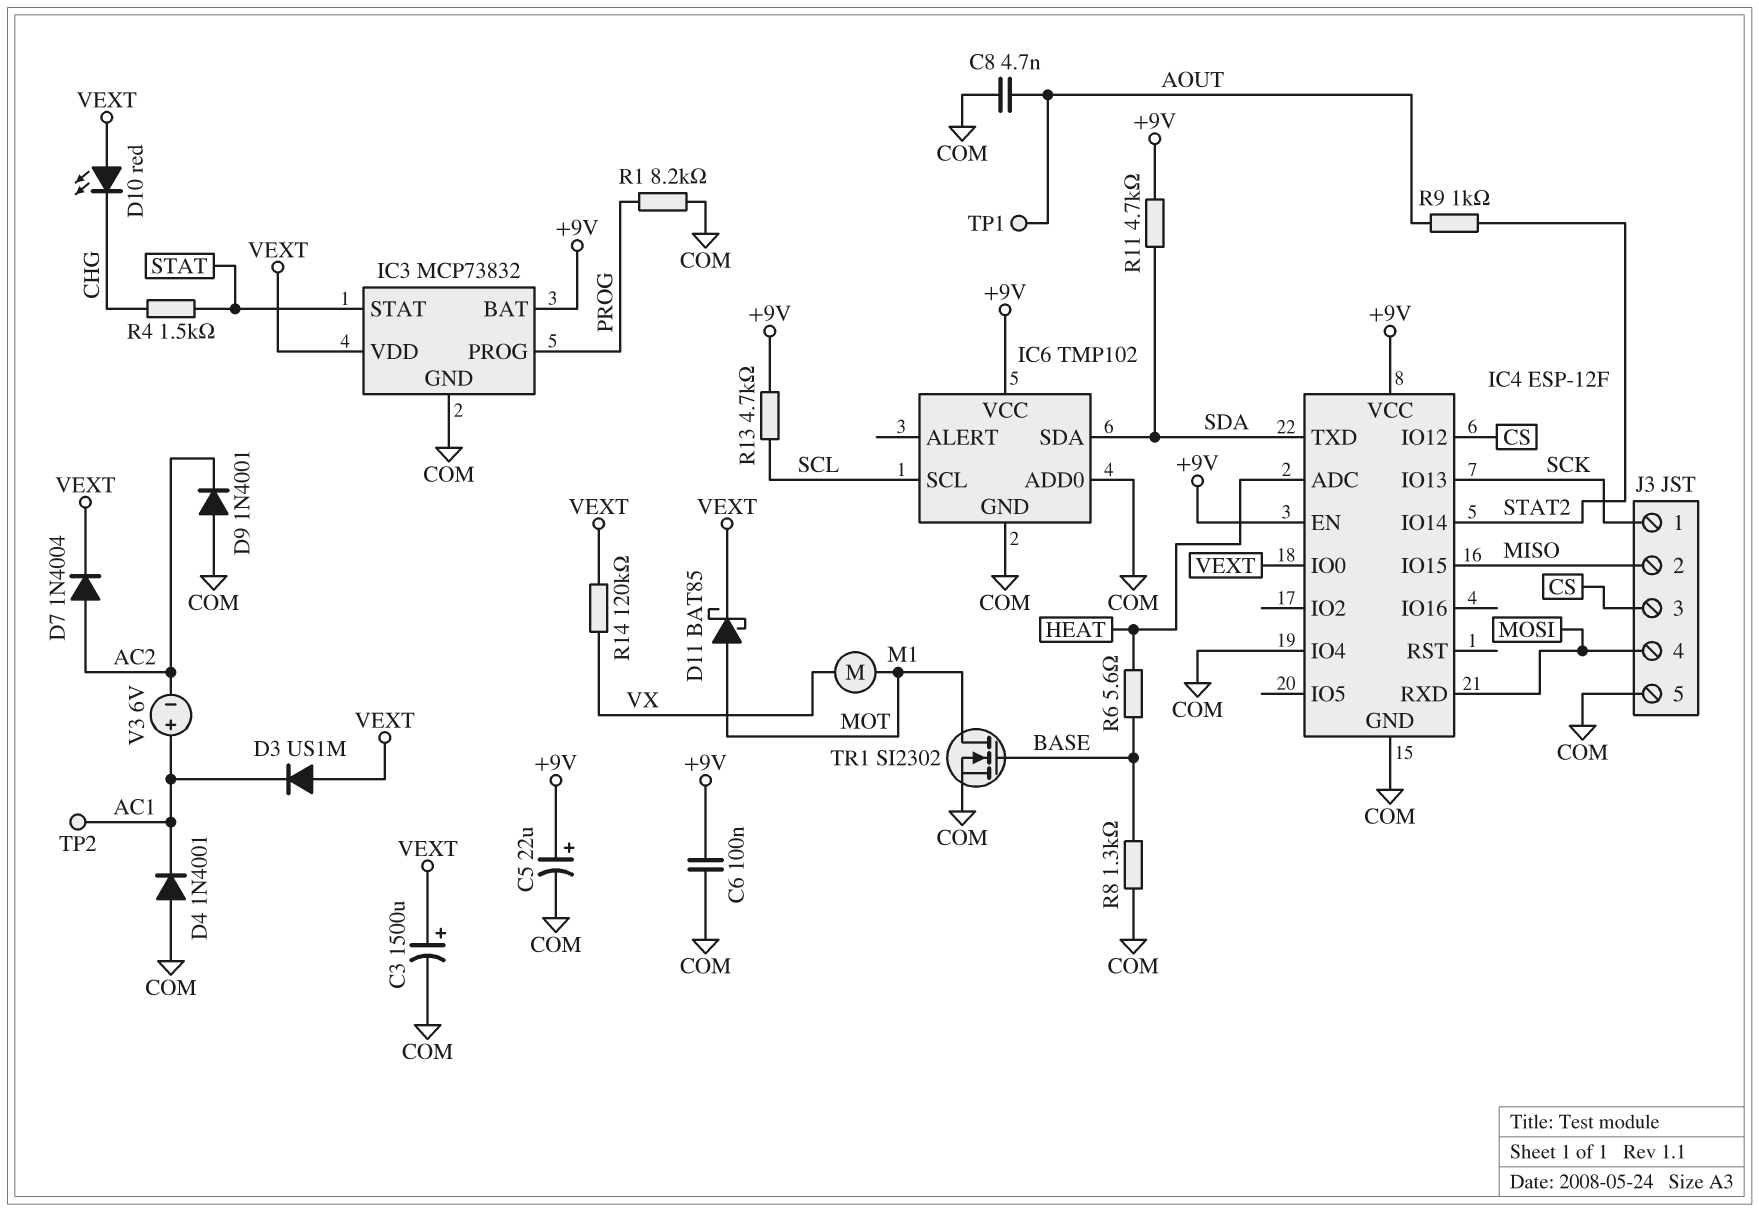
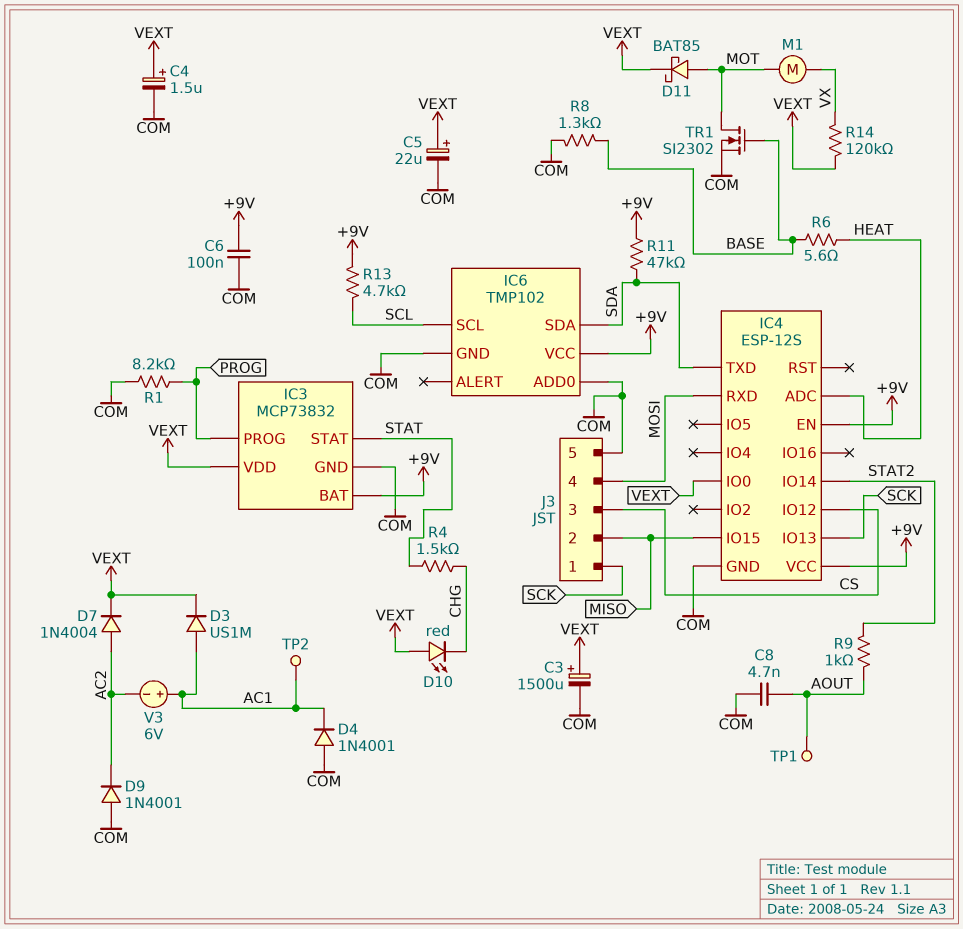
C4: none -> 1.5uF (plus VEXT, minus COM)
C5: 22uF (plus +9V, minus COM) -> 22uF (plus VEXT, minus COM)
D3: diode US1M (A VEXT, K AC1) -> diode US1M (A AC1, K VEXT)
IC4: ESP-12F -> ESP-12S
IC4 pin IO4: COM -> none
R11: 4.7k (+9V, SDA) -> 47k (+9V, SDA)

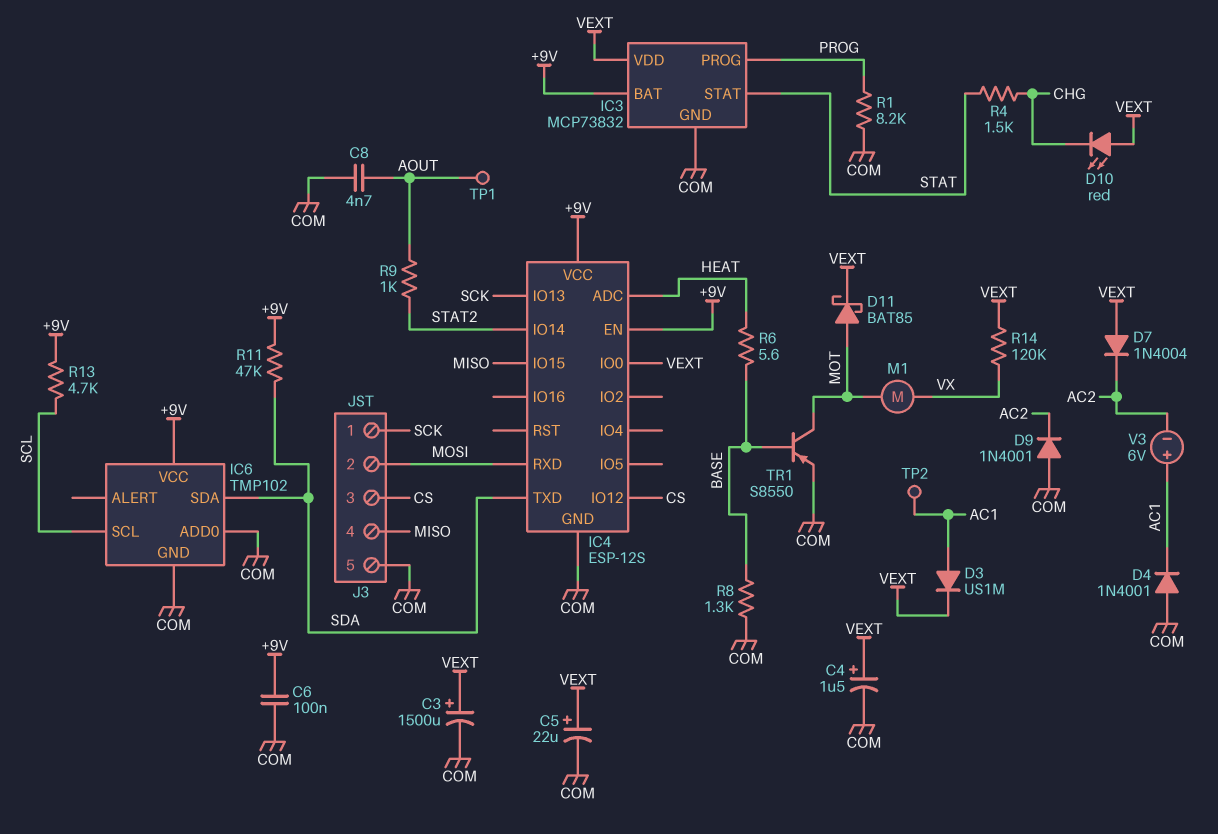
D7: diode 1N4004 (A AC2, K VEXT) -> diode 1N4004 (A VEXT, K AC2)
J3 pin 2: MISO -> MOSI
J3 pin 4: MOSI -> MISO
TR1: NMOS SI2302 (G BASE, D MOT, S COM) -> PNP S8550 (B BASE, C MOT, E COM)

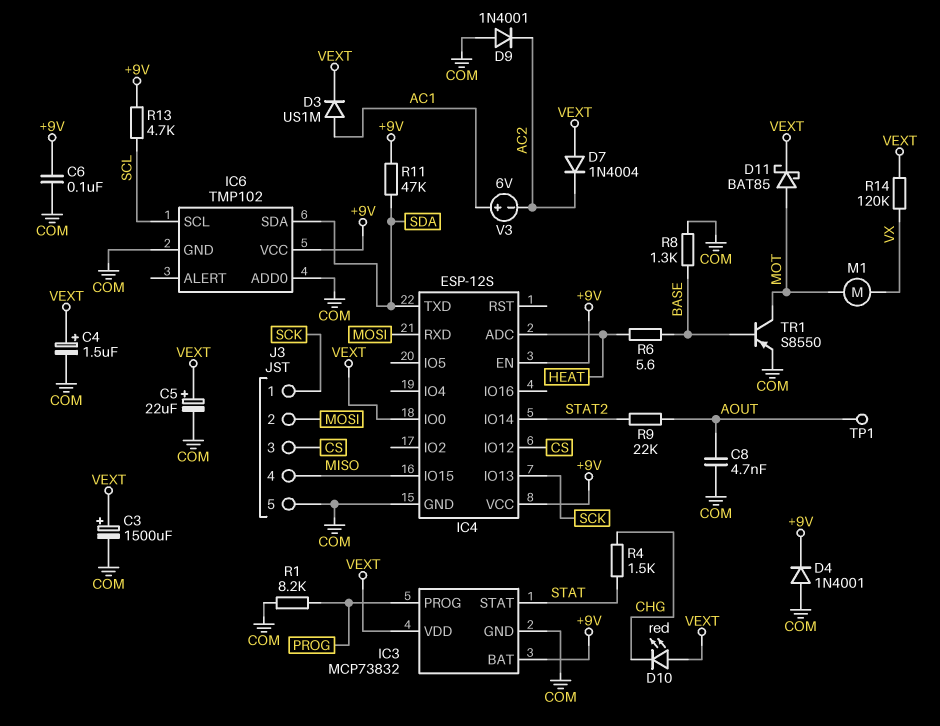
D4: diode 1N4001 (A COM, K AC1) -> diode 1N4001 (A COM, K +9V)
R9: 1k (AOUT, STAT2) -> 22k (AOUT, STAT2)
TP2: test point (AC1) -> none

